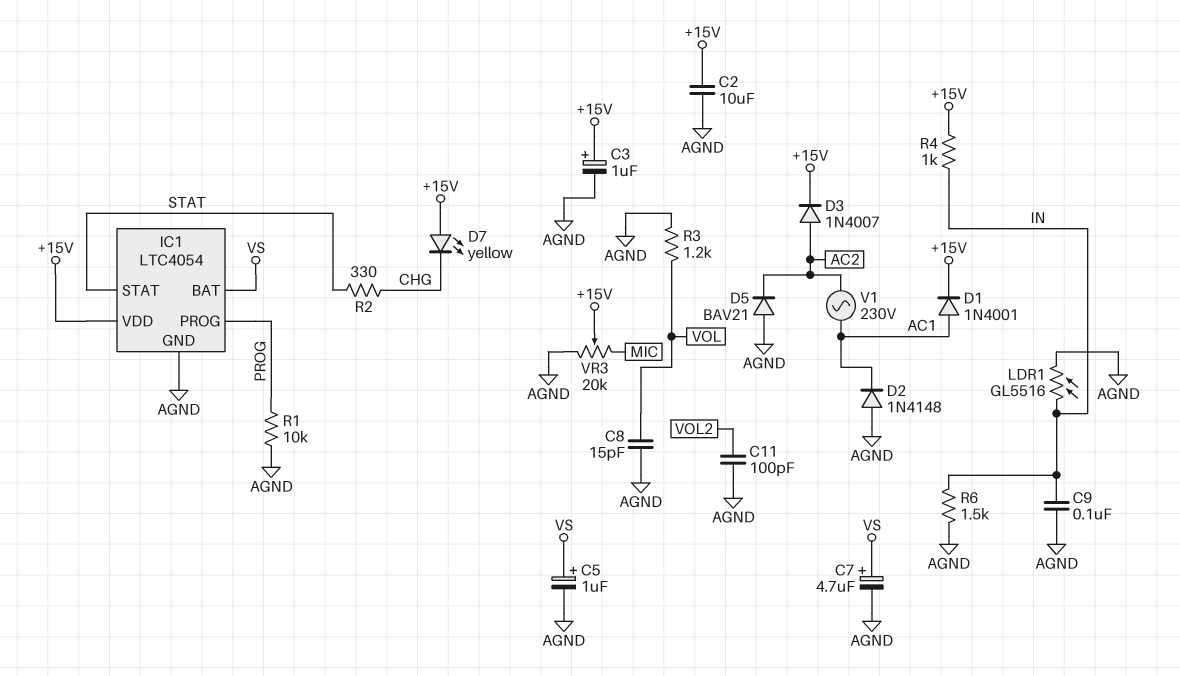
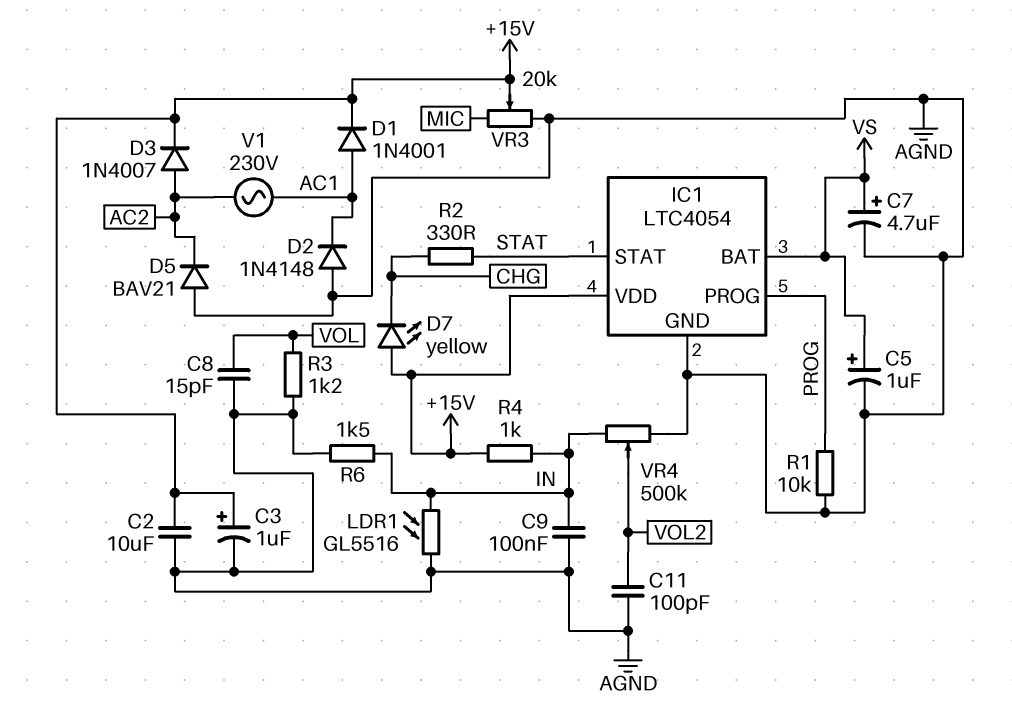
VR4: none -> 500k (AGND, IN, wiper VOL2)

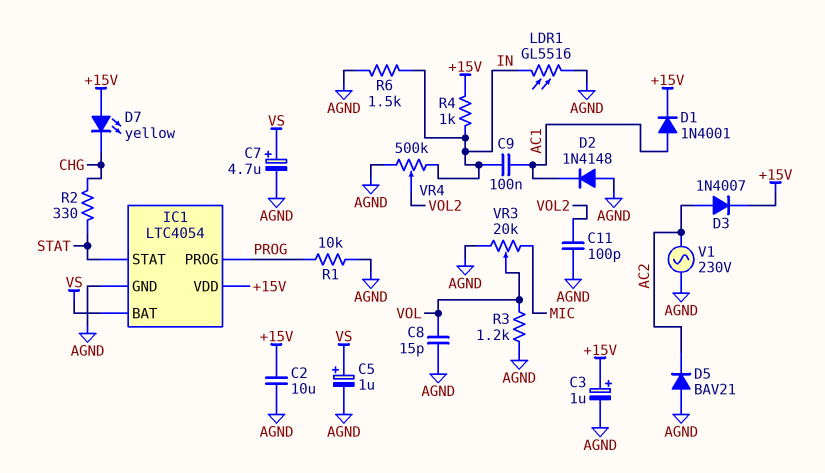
C9: 100nF (AGND, IN) -> 100nF (AC1, IN)
V1: AC 230V (AC1, AC2) -> AC 230V (AC2, AGND)
VR3: 20k (AGND, MIC, wiper +15V) -> 20k (AGND, MIC, wiper VOL)

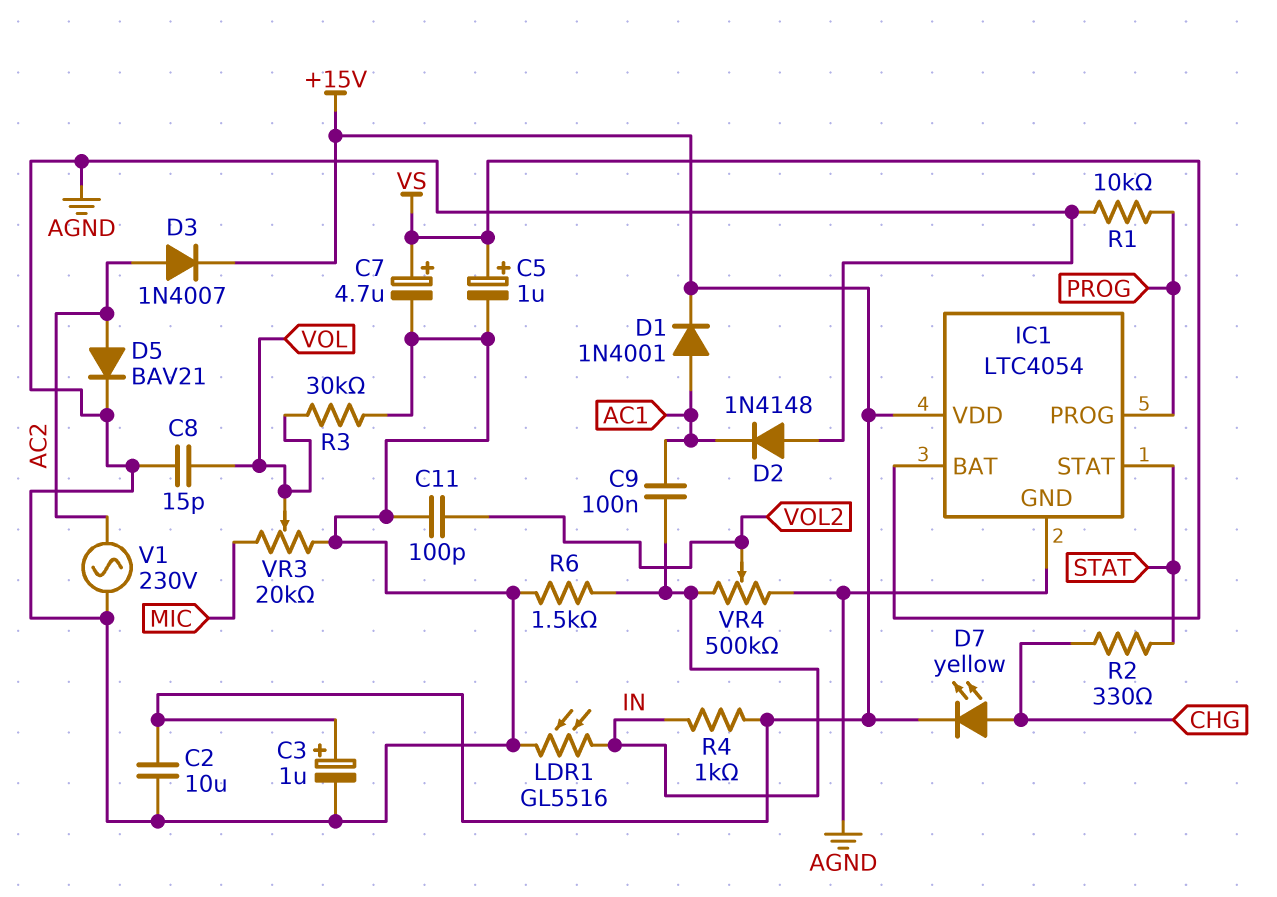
D5: diode BAV21 (A AGND, K AC2) -> diode BAV21 (A AC2, K AGND)
D7: LED yellow (A +15V, K CHG) -> LED yellow (A CHG, K +15V)
R3: 1.2k (AGND, VOL) -> 30k (AGND, VOL)

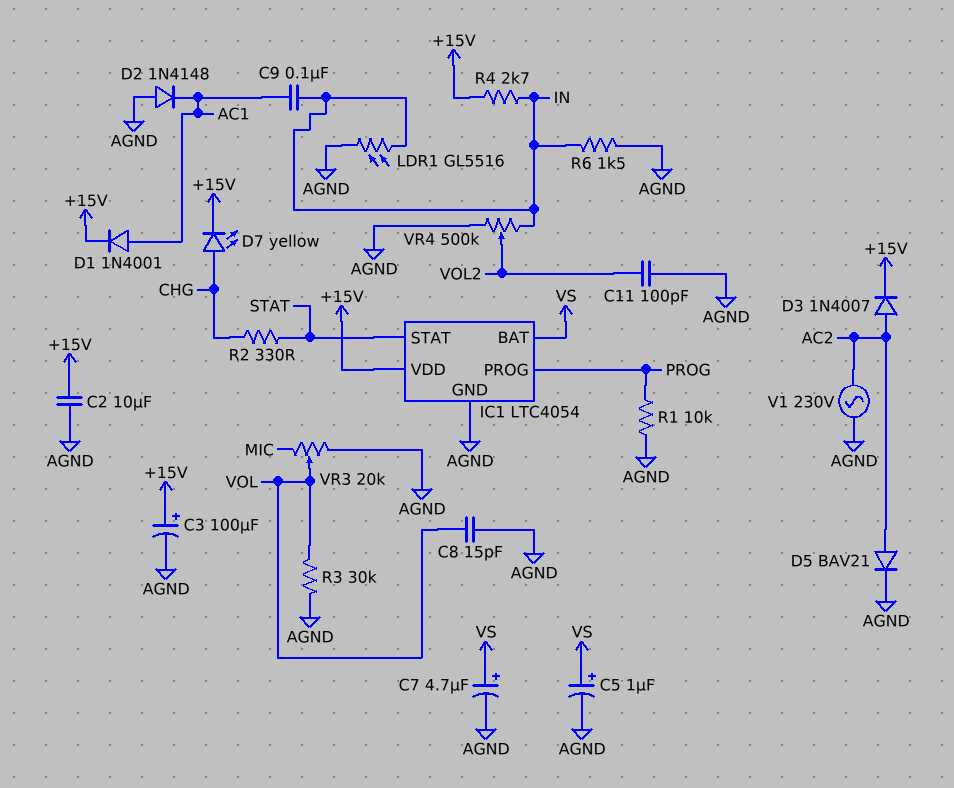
C3: 1uF (plus +15V, minus AGND) -> 100uF (plus +15V, minus AGND)
R4: 1k (+15V, IN) -> 2.7k (+15V, IN)

